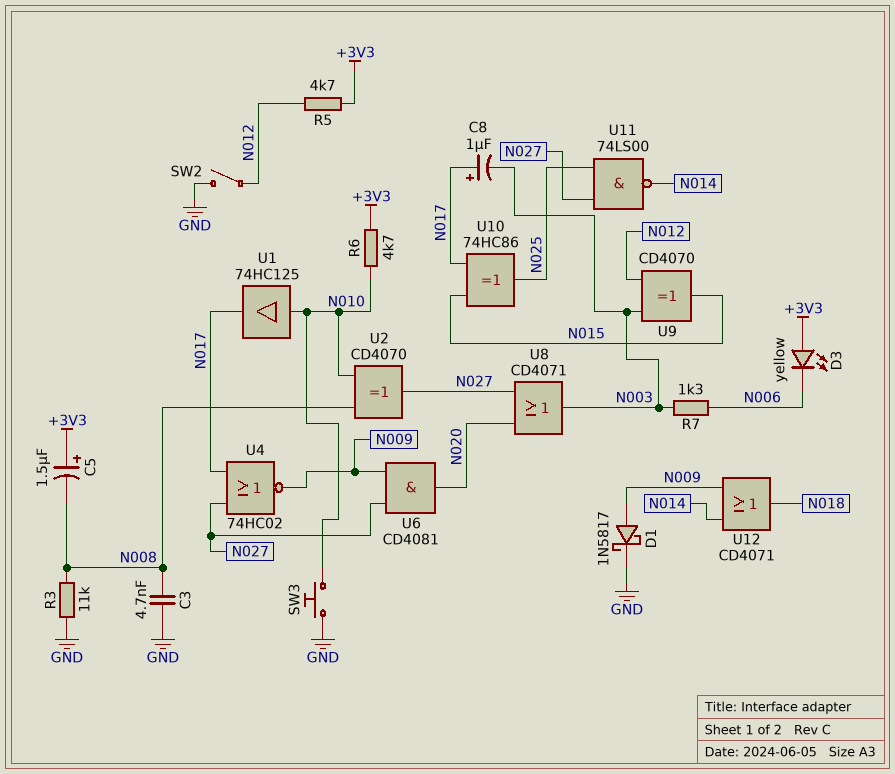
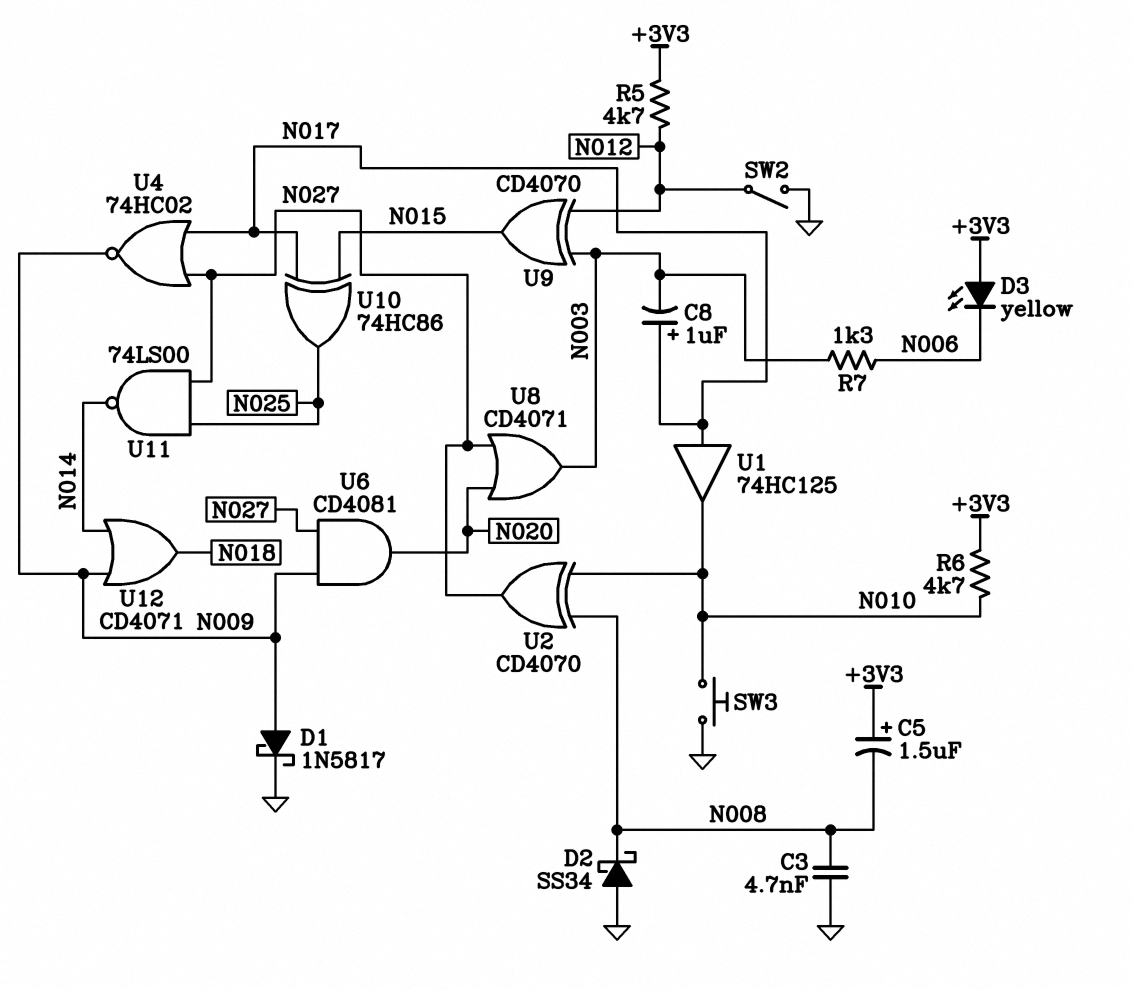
D2: none -> schottky SS34 (A GND, K N008)
R3: 11k (GND, N008) -> none
U1: buffer 74HC125 (in N010, out N017) -> buffer 74HC125 (in N017, out N010)

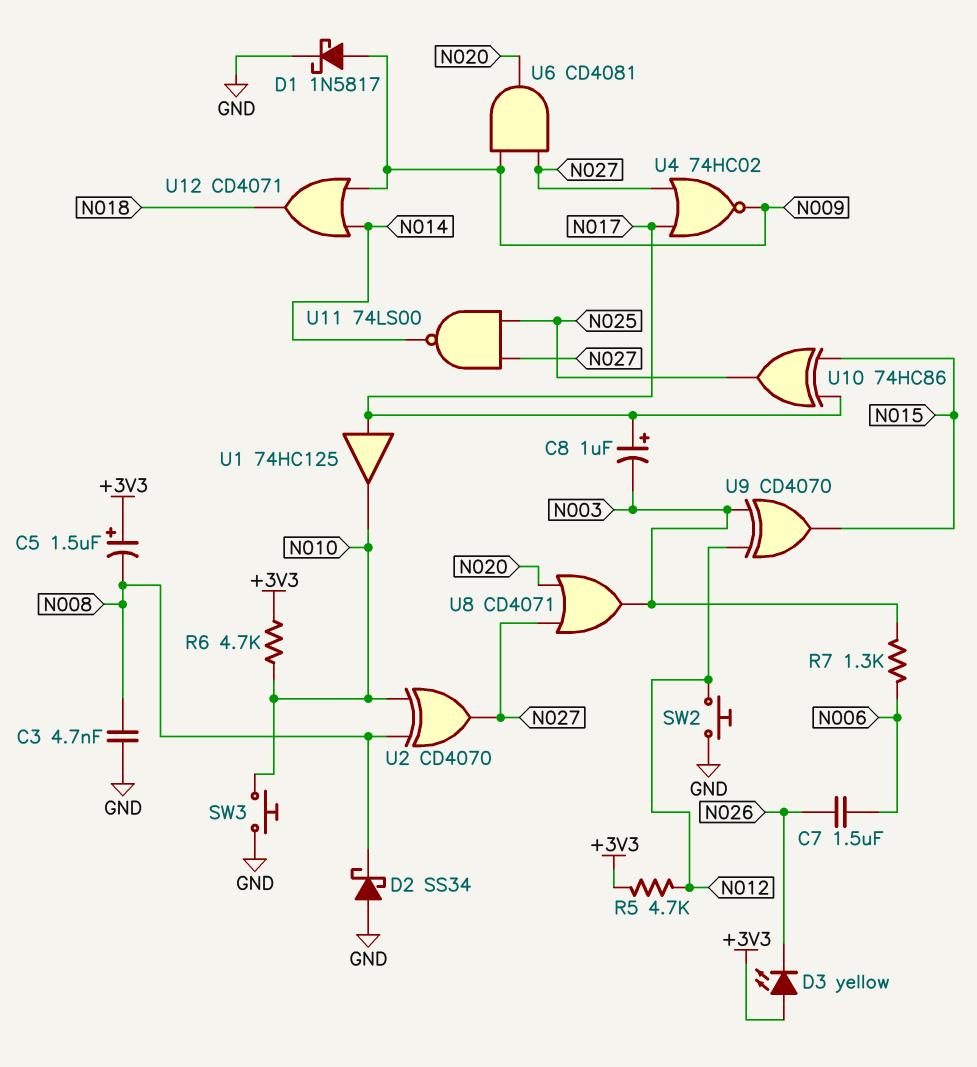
C7: none -> 1.5uF (N006, N026)
D3: LED yellow (A +3V3, K N006) -> LED yellow (A +3V3, K N026)
SW2: switch (GND, N012) -> button (GND, N012)

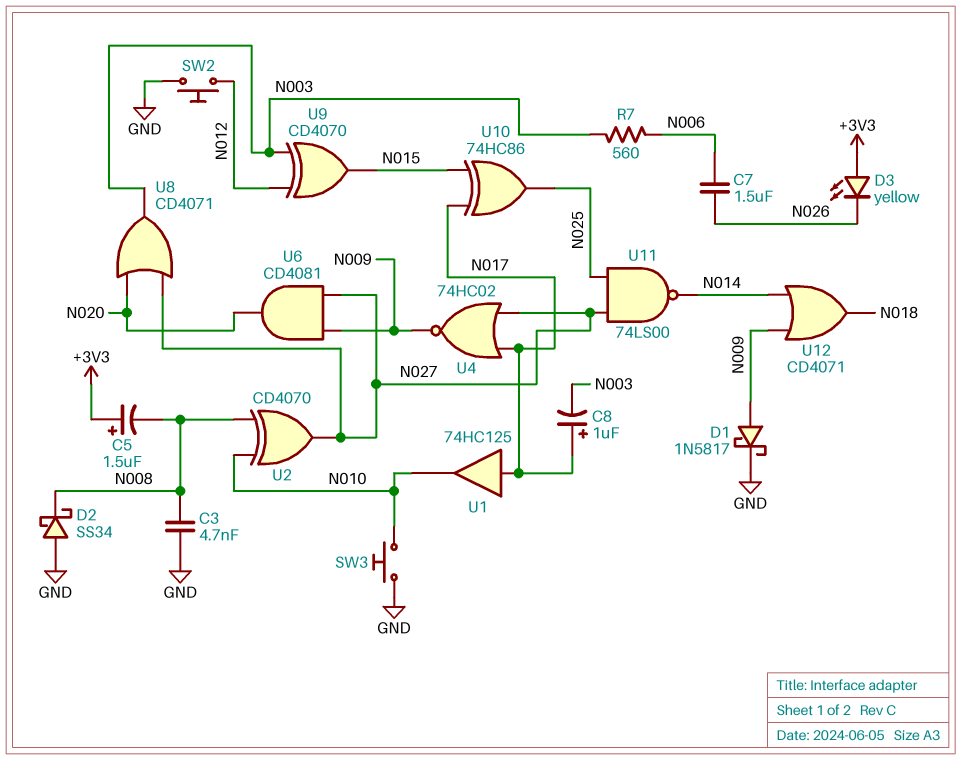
R5: 4.7k (+3V3, N012) -> none
R6: 4.7k (+3V3, N010) -> none
R7: 1.3k (N003, N006) -> 560 (N003, N006)

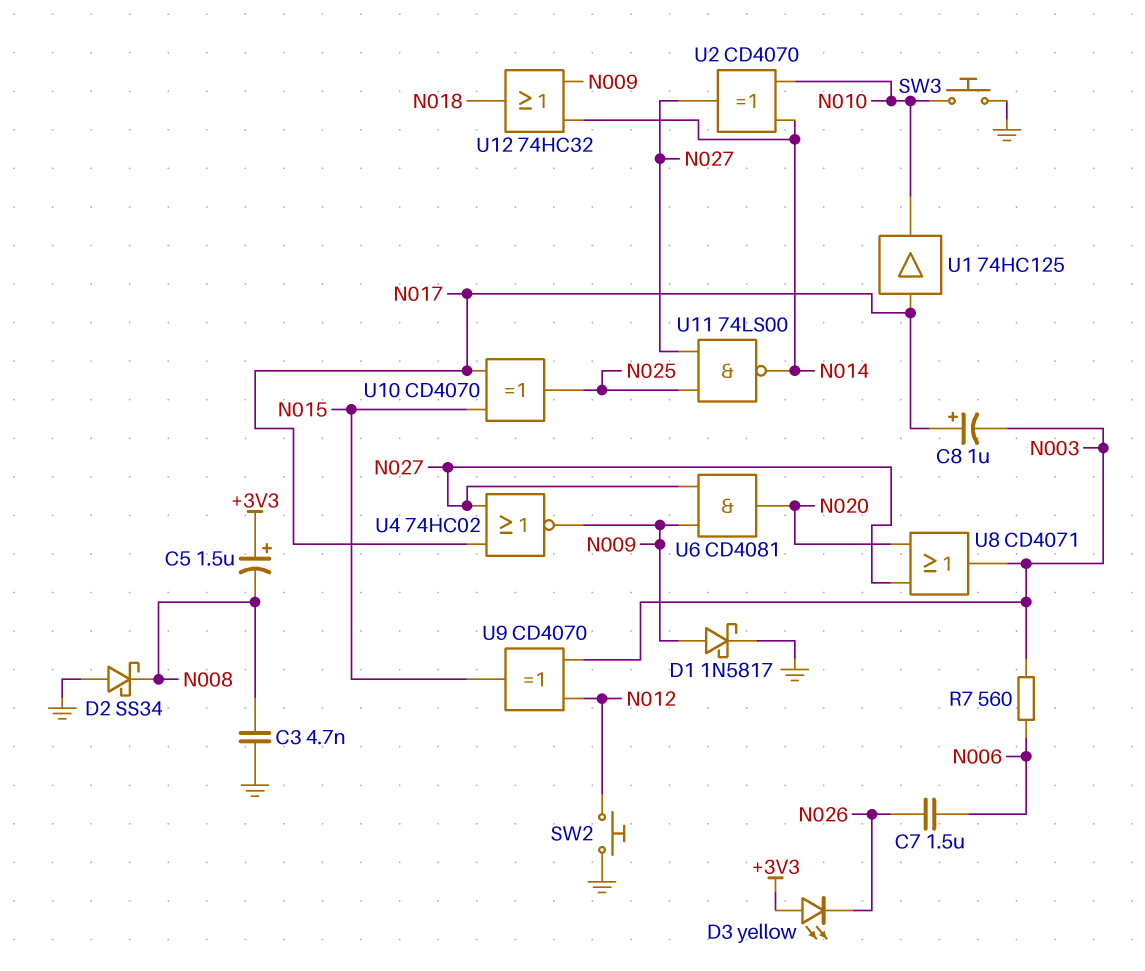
U2: XOR CD4070 (in N008, in N010, out N027) -> XOR CD4070 (in N010, in N014, out N027)
U10: XOR 74HC86 (in N015, in N017, out N025) -> XOR CD4070 (in N015, in N017, out N025)
U12: OR CD4071 (in N009, in N014, out N018) -> OR 74HC32 (in N009, in N014, out N018)

